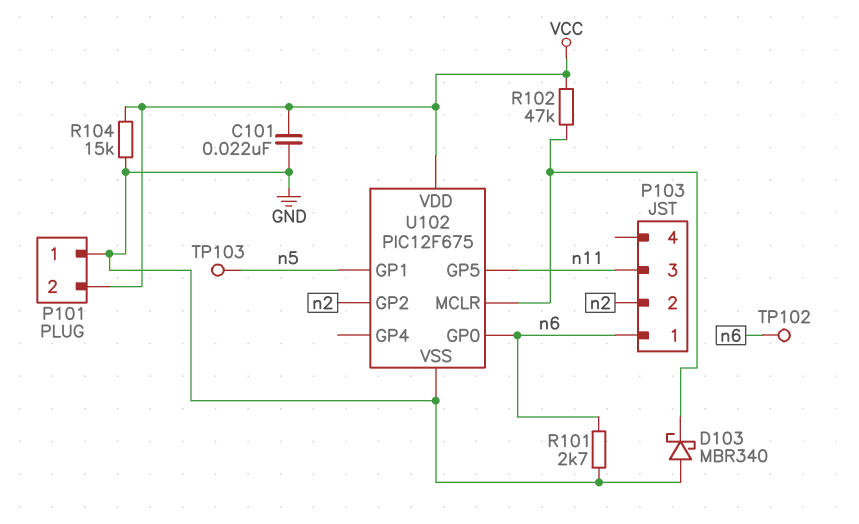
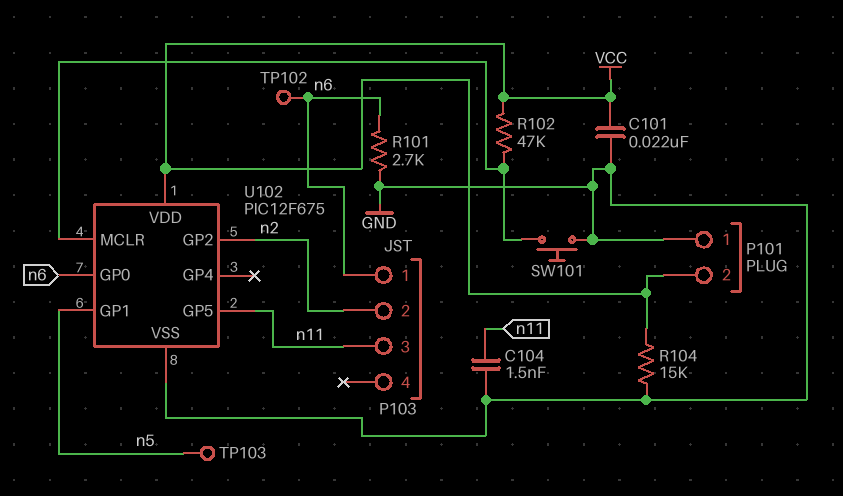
C104: none -> 1.5nF (GND, n11)
D103: schottky MBR340 (A GND, K U102/MCLR) -> none
SW101: none -> button (GND, U102/MCLR)

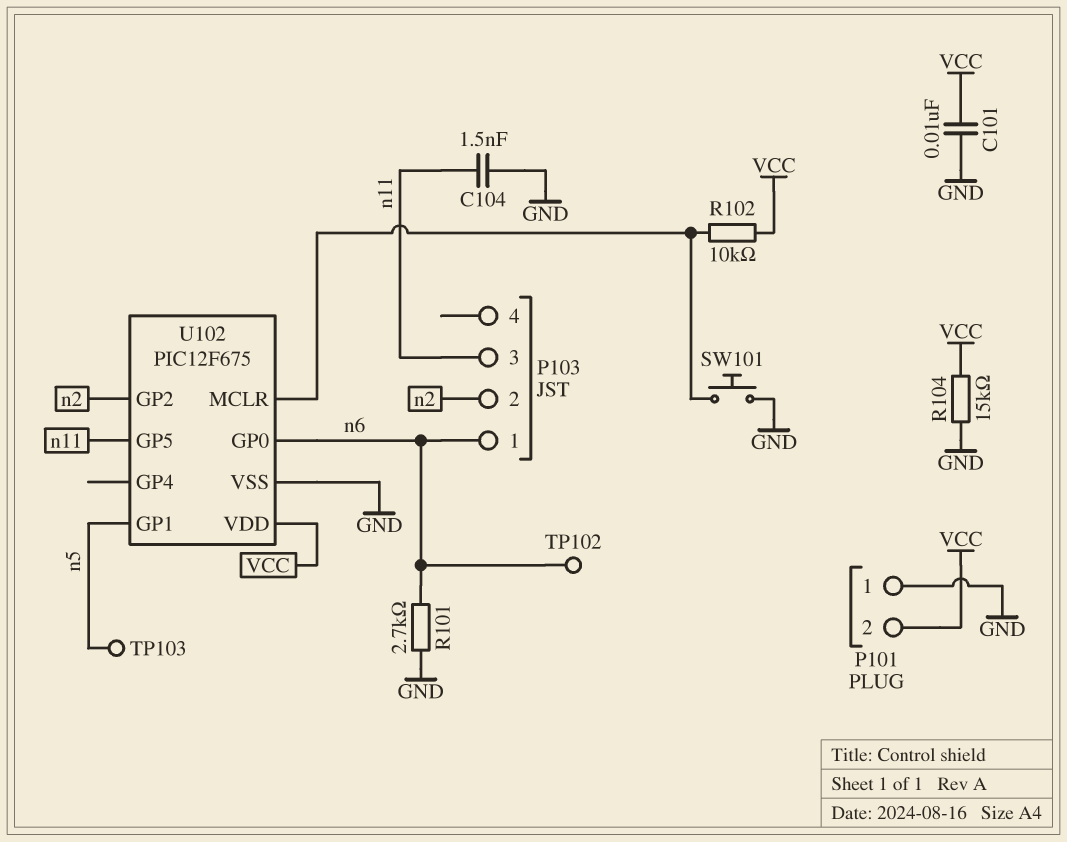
C101: 22nF (GND, VCC) -> 10nF (GND, VCC)
R102: 47k (U102/MCLR, VCC) -> 10k (U102/MCLR, VCC)

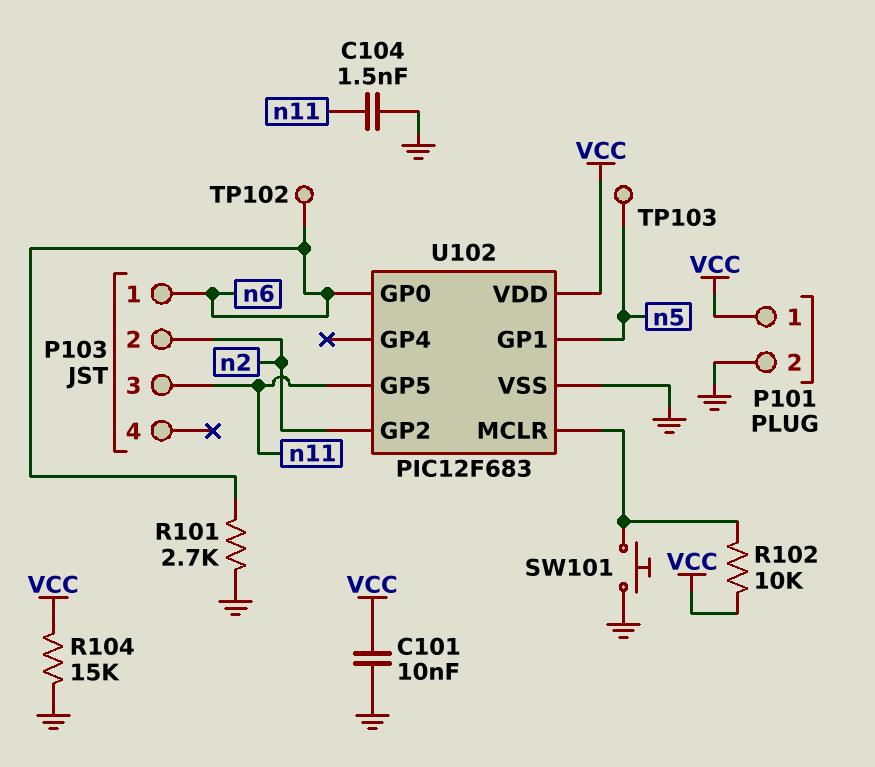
P101 pin 1: GND -> VCC
P101 pin 2: VCC -> GND
U102: PIC12F675 -> PIC12F683

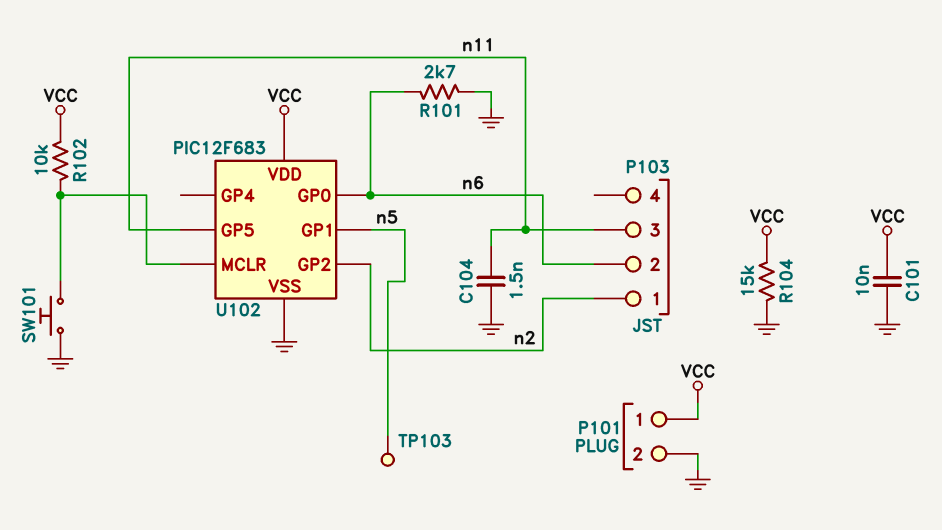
P103 pin 1: n6 -> n2
P103 pin 2: n2 -> n6
TP102: test point (n6) -> none

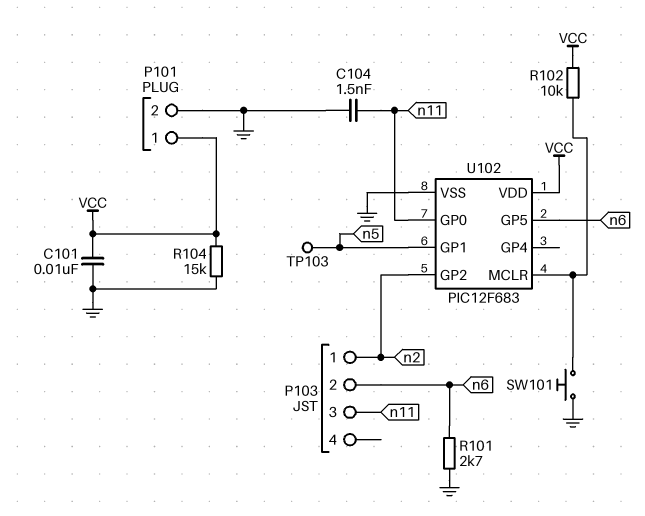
U102 pin GP0: n6 -> n11
U102 pin GP5: n11 -> n6

